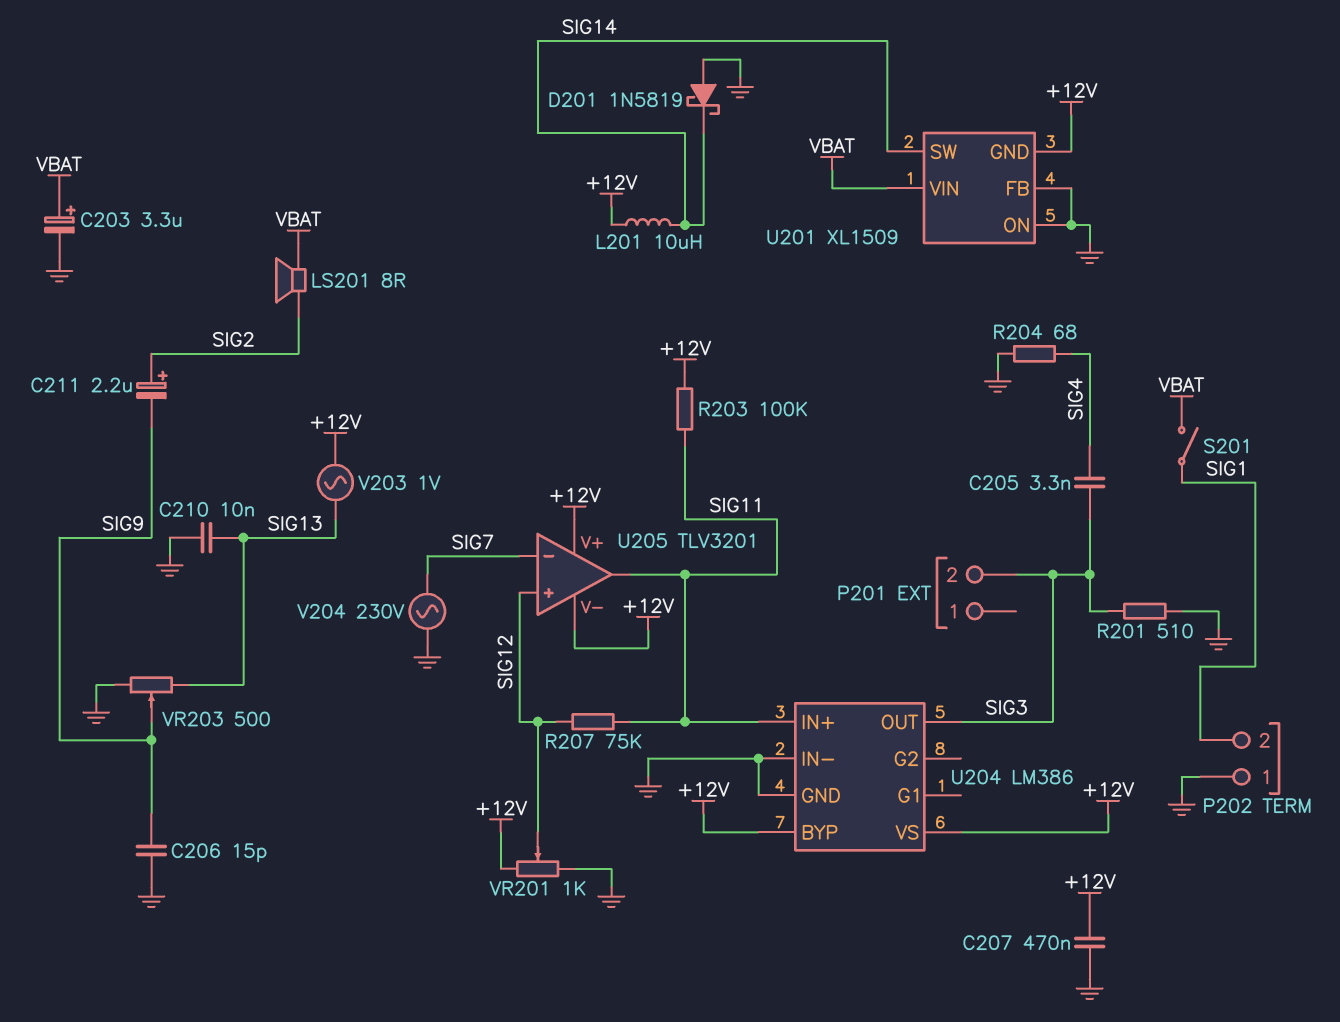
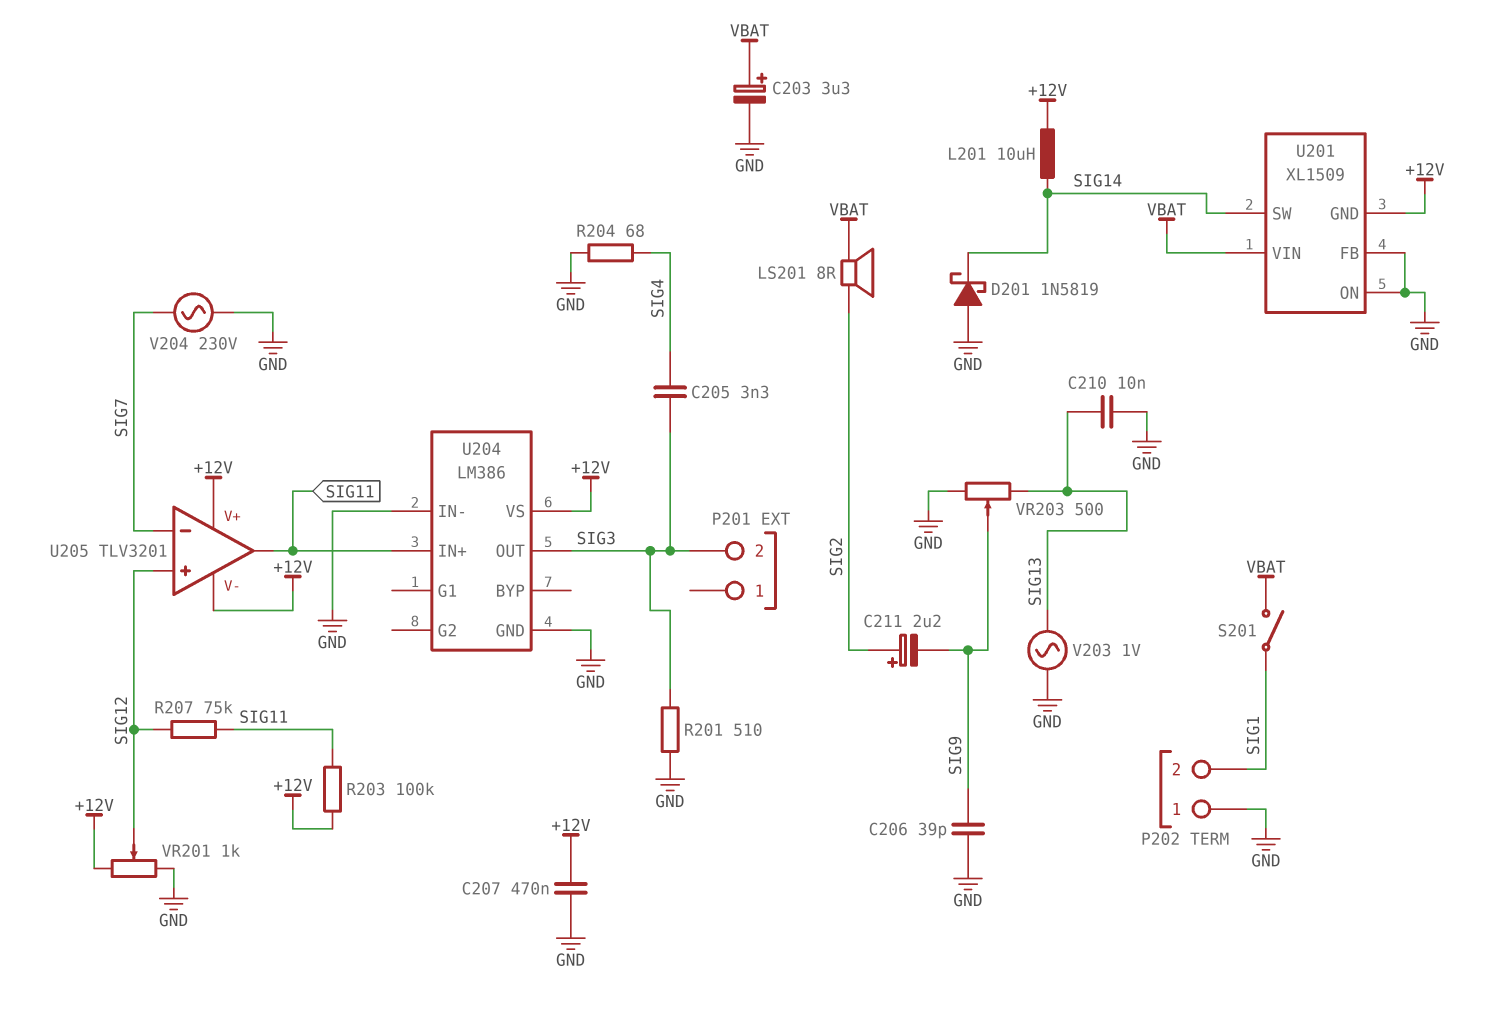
C206: 15pF (GND, SIG9) -> 39pF (GND, SIG9)
U204 pin BYP: +12V -> none
V203: AC 1V (+12V, SIG13) -> AC 1V (GND, SIG13)

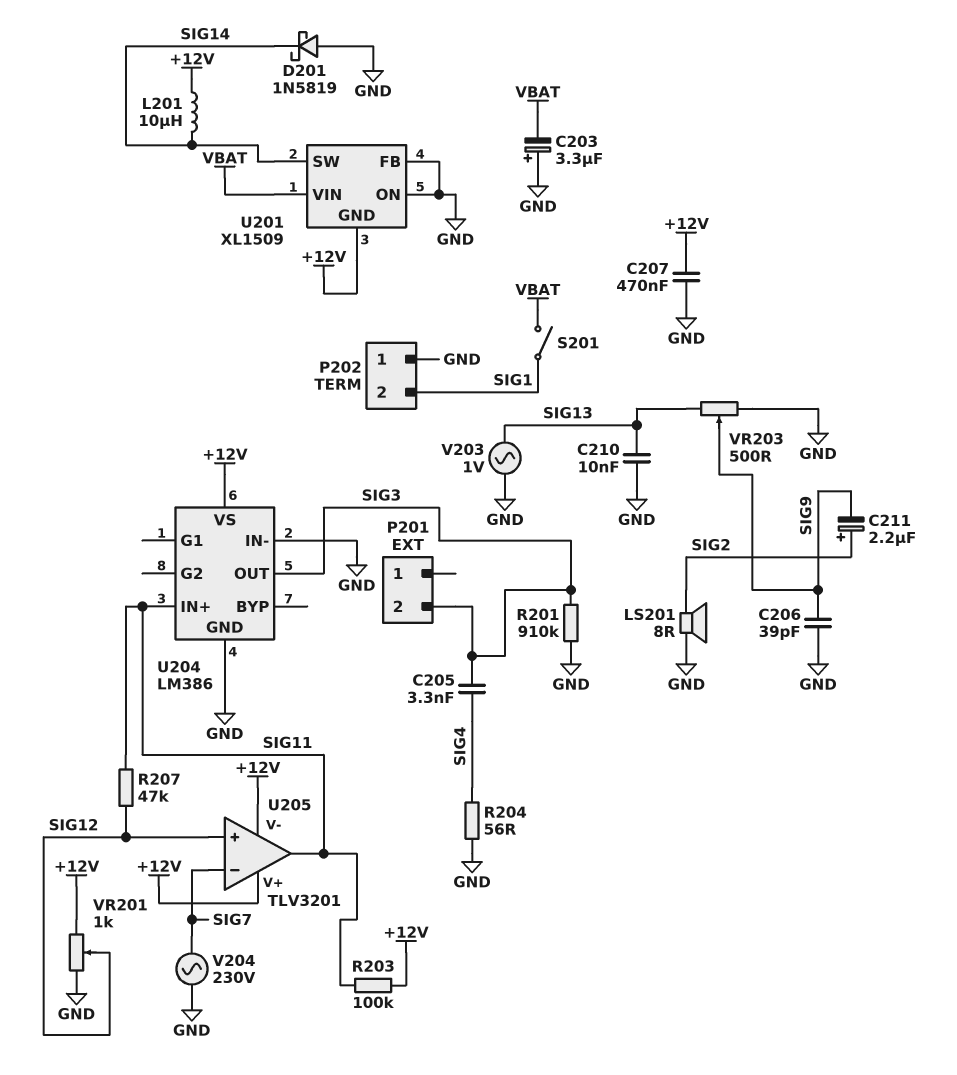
C203: 3.3uF (plus VBAT, minus GND) -> 3.3uF (plus GND, minus VBAT)
LS201: speaker 8R (SIG2, VBAT) -> speaker 8R (GND, SIG2)
R201: 510 (GND, SIG3) -> 910k (GND, SIG3)
R204: 68 (GND, SIG4) -> 56 (GND, SIG4)
R207: 75k (SIG11, SIG12) -> 47k (SIG11, SIG12)

